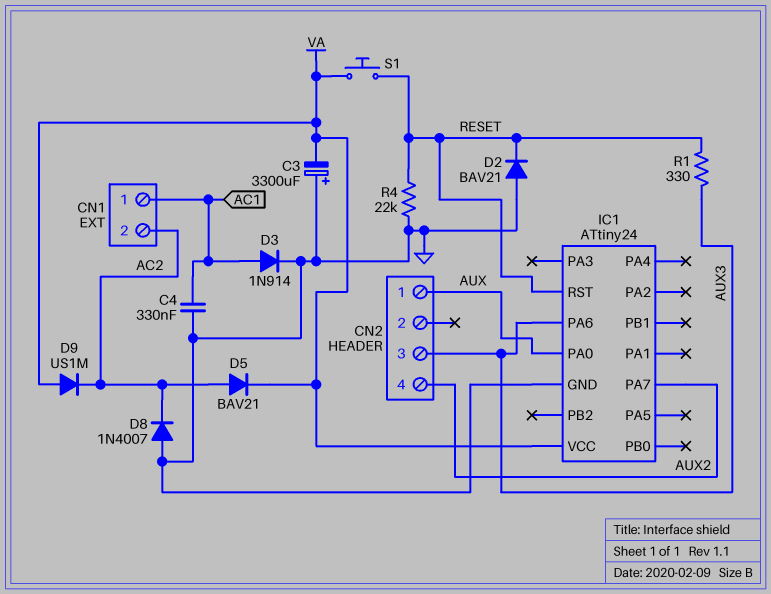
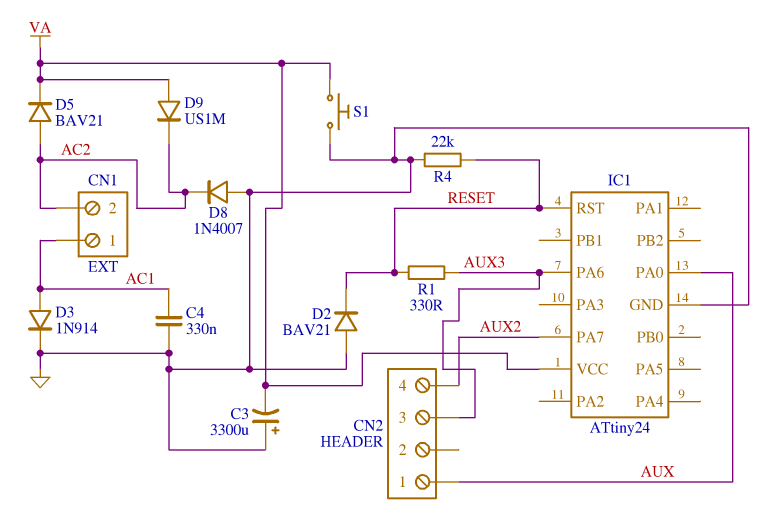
S1: button (RESET, VA) -> button (GND, VA)

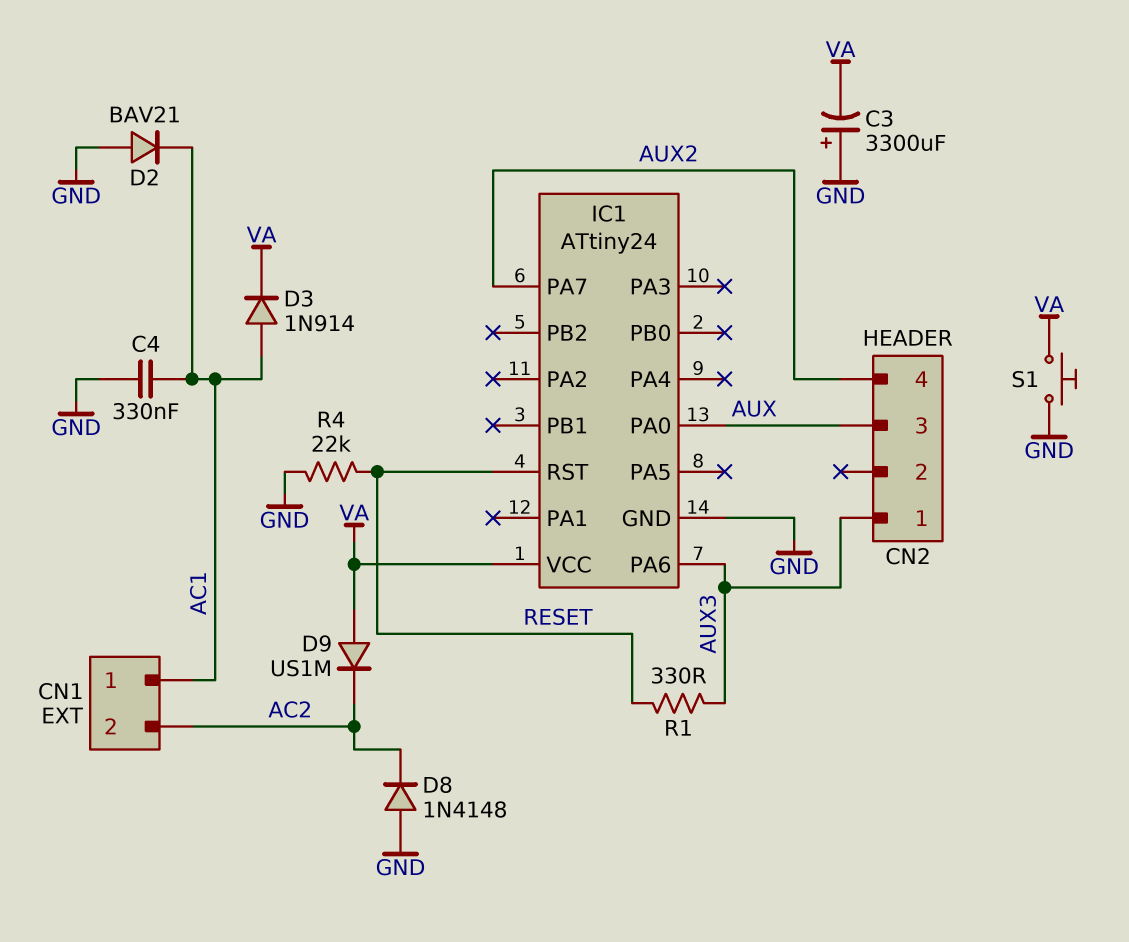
CN2 pin 1: AUX -> AUX3
CN2 pin 3: AUX3 -> AUX
D2: diode BAV21 (A GND, K RESET) -> diode BAV21 (A GND, K AC1)
D3: diode 1N914 (A AC1, K GND) -> diode 1N914 (A AC1, K VA)
D5: diode BAV21 (A AC2, K VA) -> none
D8: diode 1N4007 (A GND, K AC2) -> diode 1N4148 (A GND, K AC2)

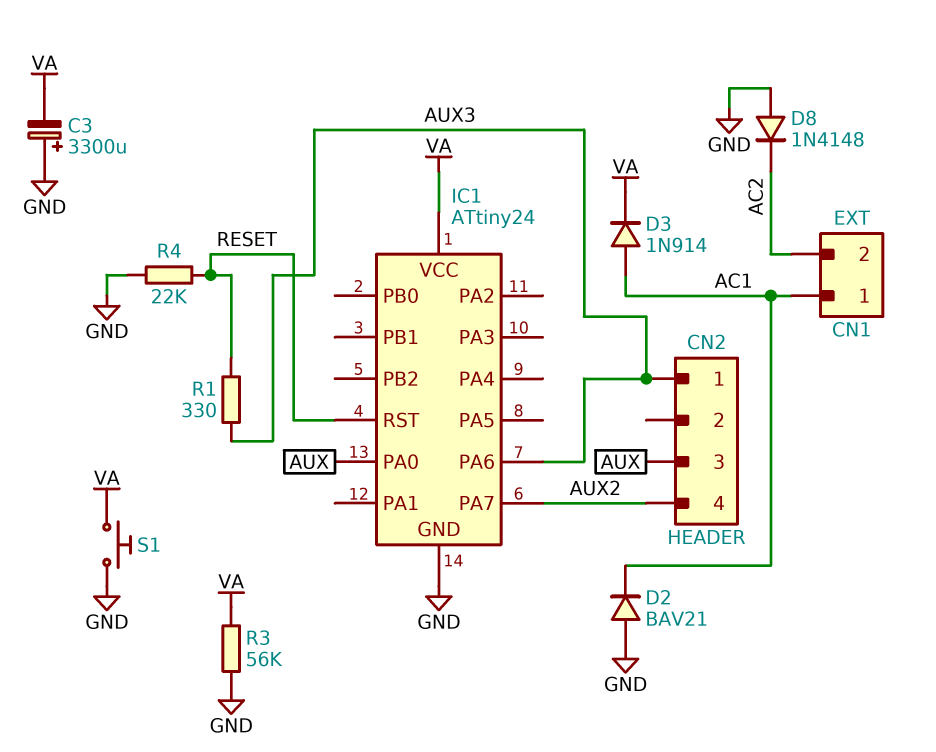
C4: 330nF (AC1, GND) -> none
D9: diode US1M (A VA, K AC2) -> none
R3: none -> 56k (GND, VA)

